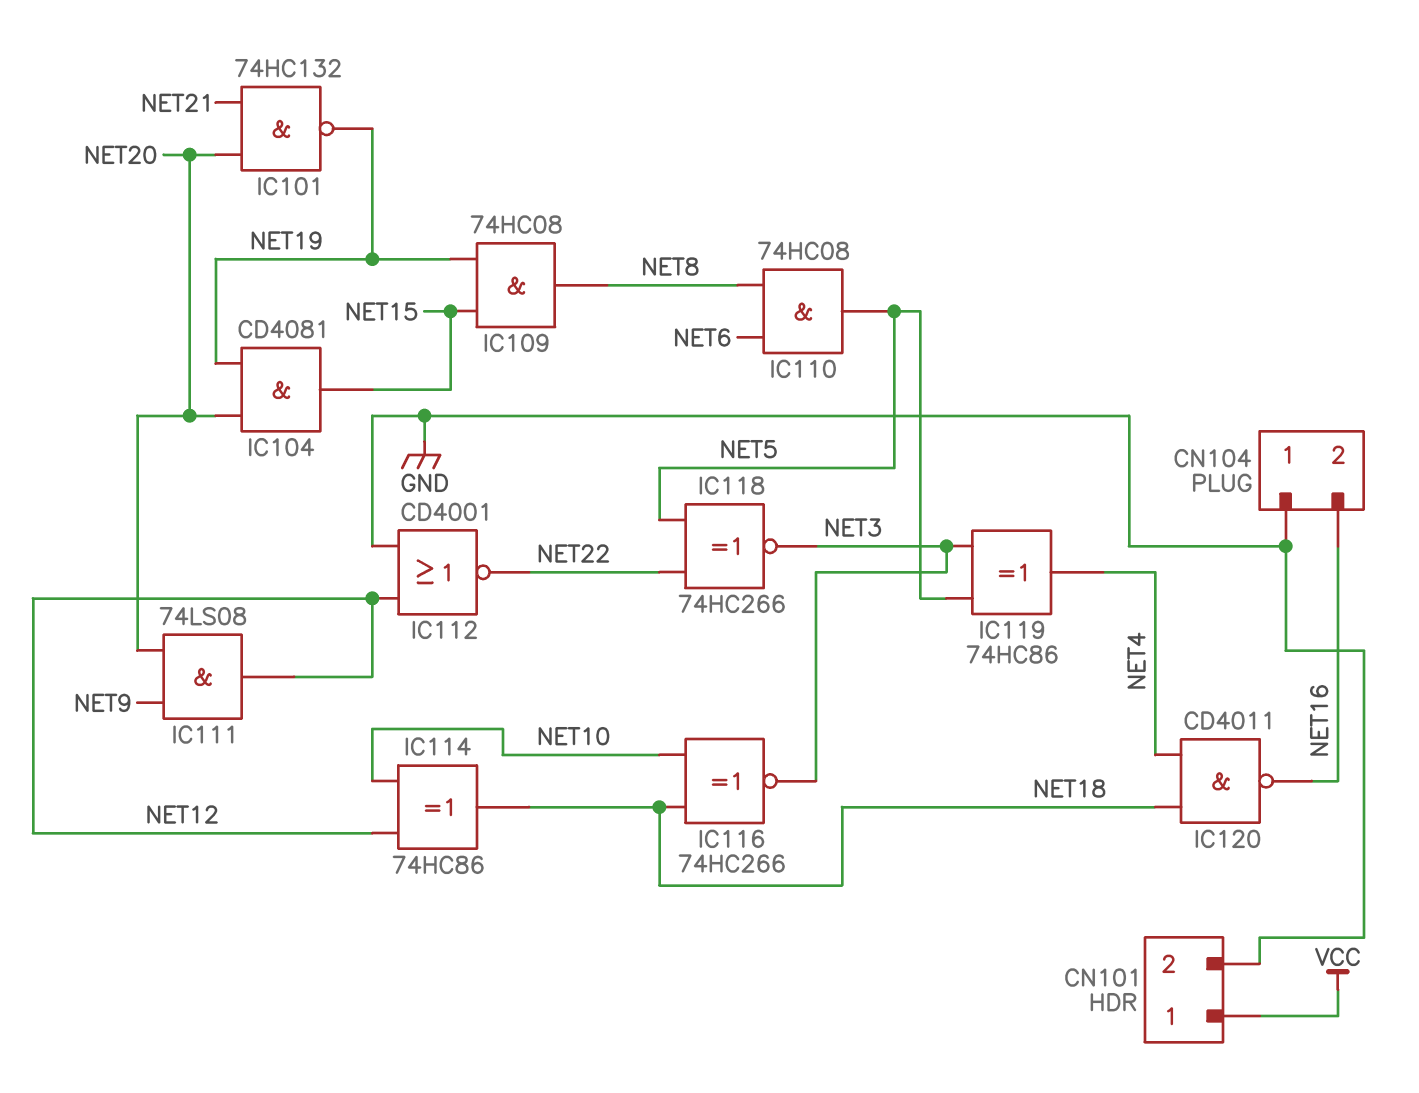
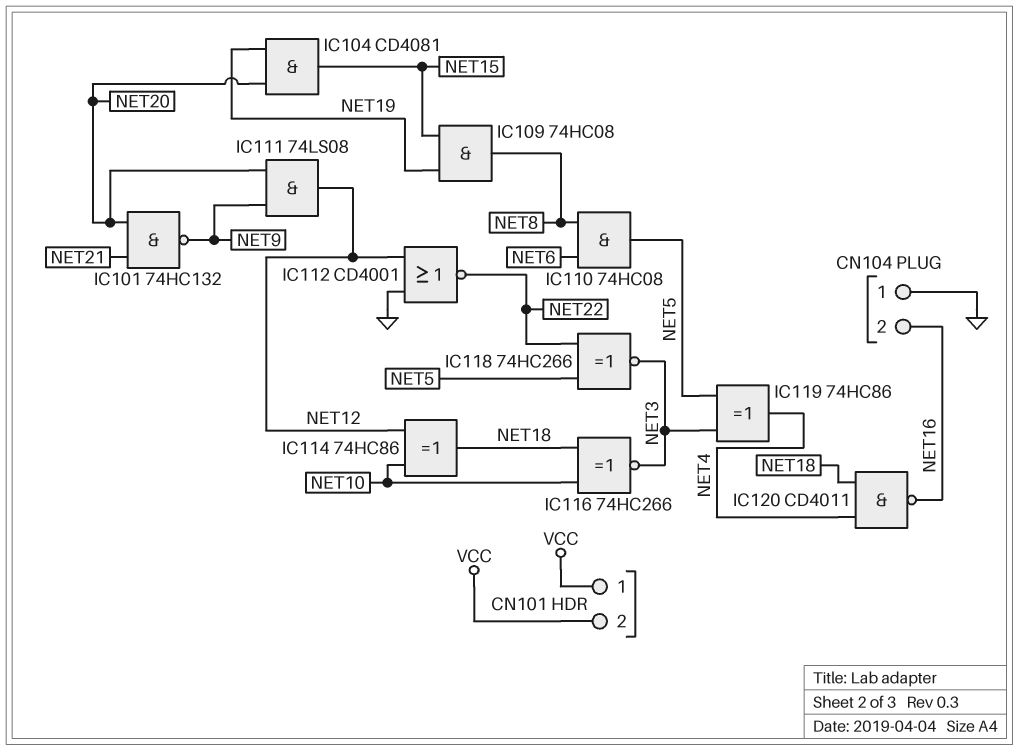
CN101 pin 2: GND -> VCC
IC101: NAND 74HC132 (in NET20, in NET21, out NET19) -> NAND 74HC132 (in NET20, in NET21, out NET9)

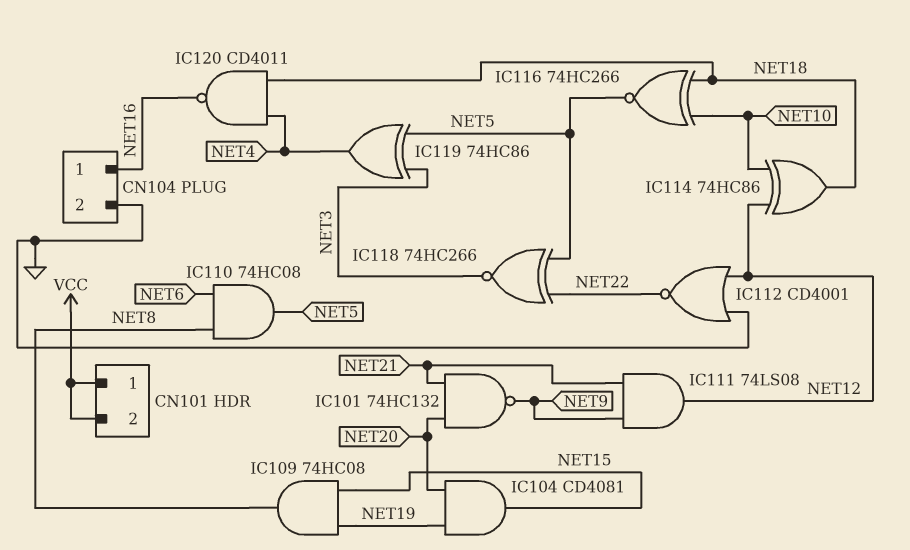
CN104 pin 1: GND -> NET16
CN104 pin 2: NET16 -> GND
IC111: AND 74LS08 (in NET9, in NET20, out NET12) -> AND 74LS08 (in NET9, in NET21, out NET12)
IC116: XNOR 74HC266 (in NET10, in NET18, out NET3) -> XNOR 74HC266 (in NET10, in NET18, out NET5)

